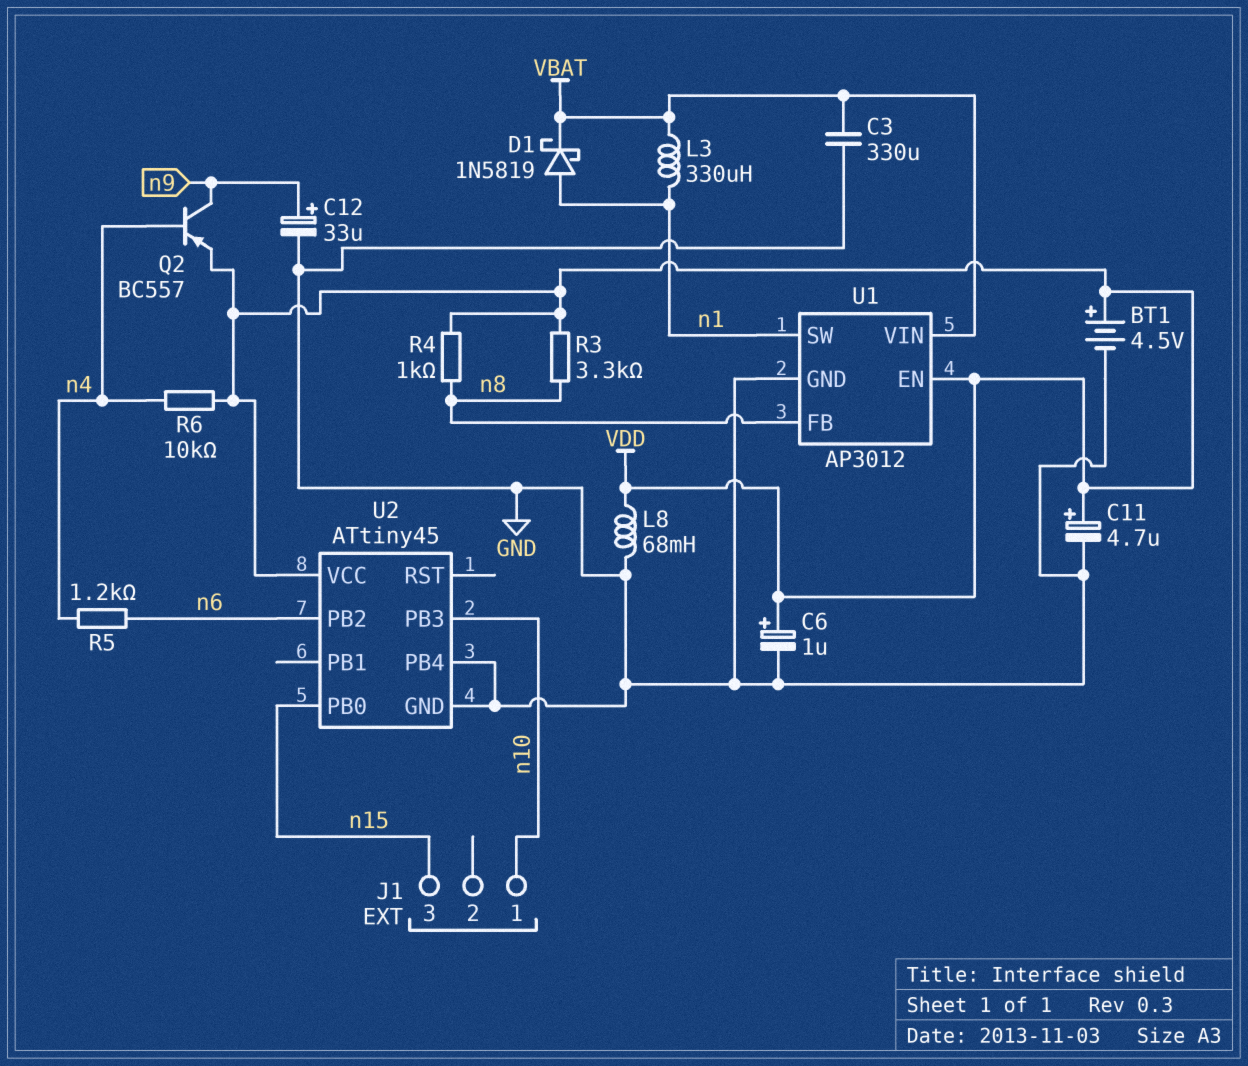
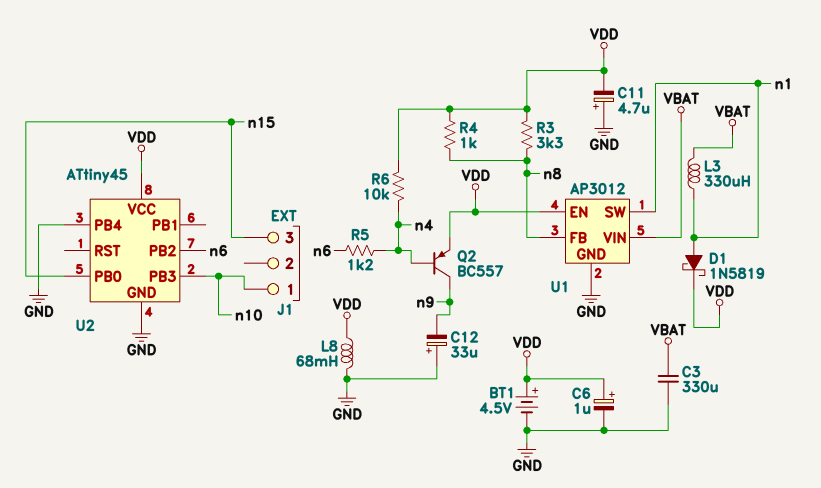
C11: 4.7uF (plus VDD, minus GND) -> 4.7uF (plus GND, minus VDD)
C12: 33uF (plus n9, minus GND) -> 33uF (plus GND, minus n9)
D1: schottky 1N5819 (A n1, K VBAT) -> schottky 1N5819 (A n1, K VDD)

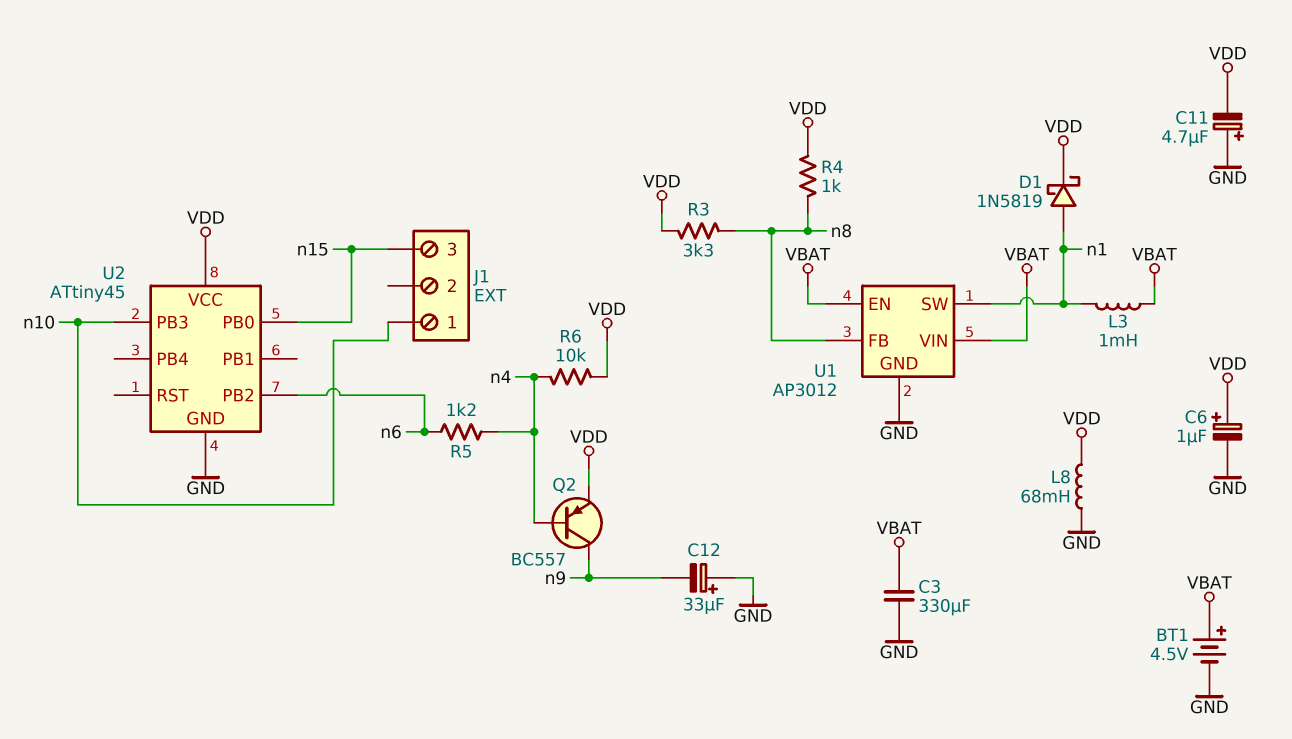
BT1: 4.5V (plus VDD, minus GND) -> 4.5V (plus VBAT, minus GND)
L3: 330uH (VBAT, n1) -> 1mH (VBAT, n1)
U1 pin EN: VDD -> VBAT
U2 pin PB4: GND -> none

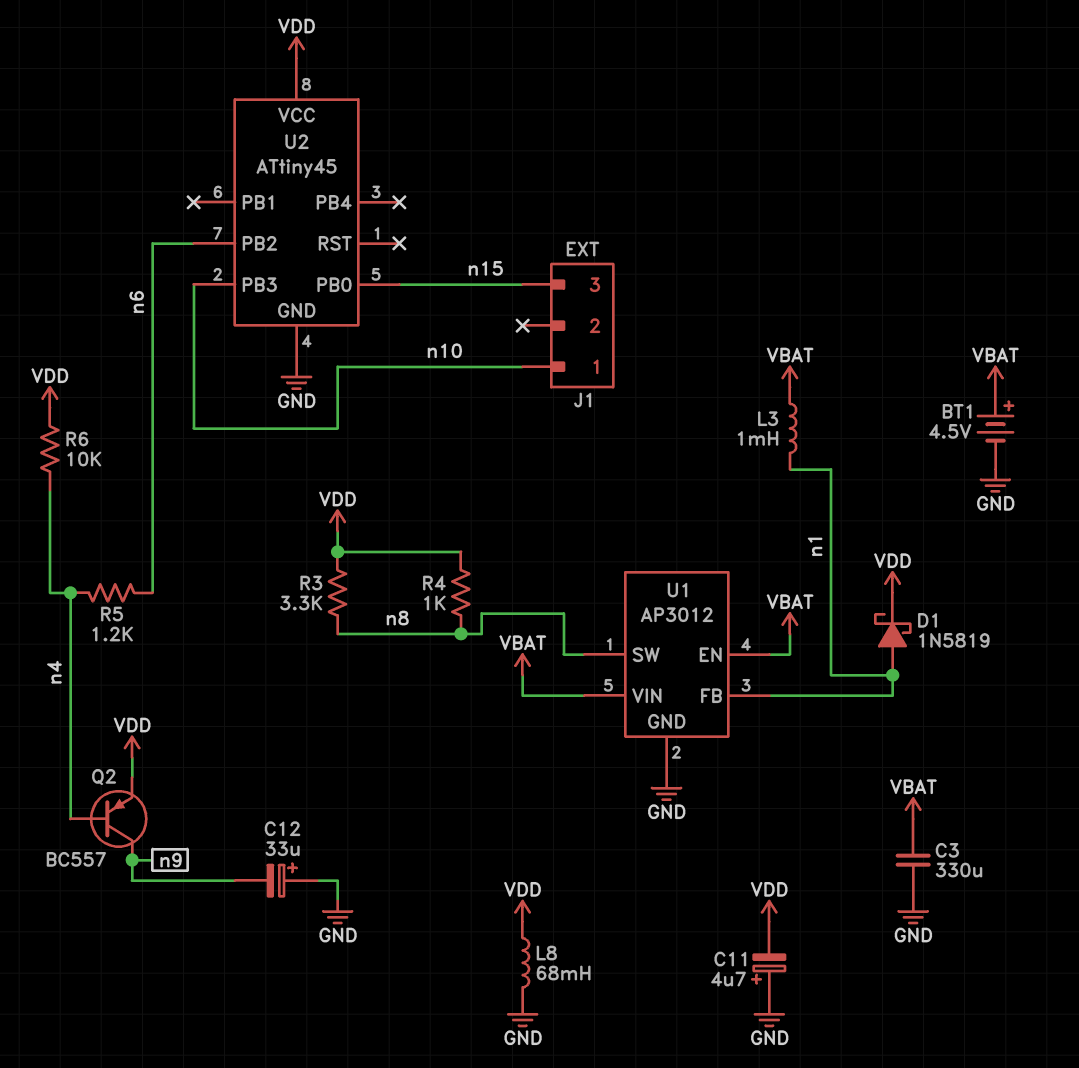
C6: 1uF (plus VDD, minus GND) -> none
U1 pin FB: n8 -> n1
U1 pin SW: n1 -> n8

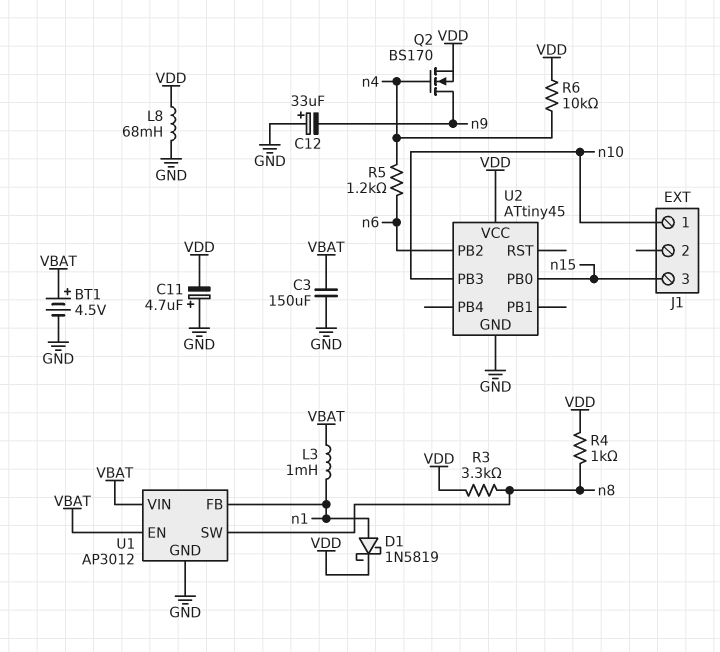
C3: 330uF (GND, VBAT) -> 150uF (GND, VBAT)
Q2: PNP BC557 (B n4, C n9, E VDD) -> NMOS BS170 (G n4, D n9, S VDD)

